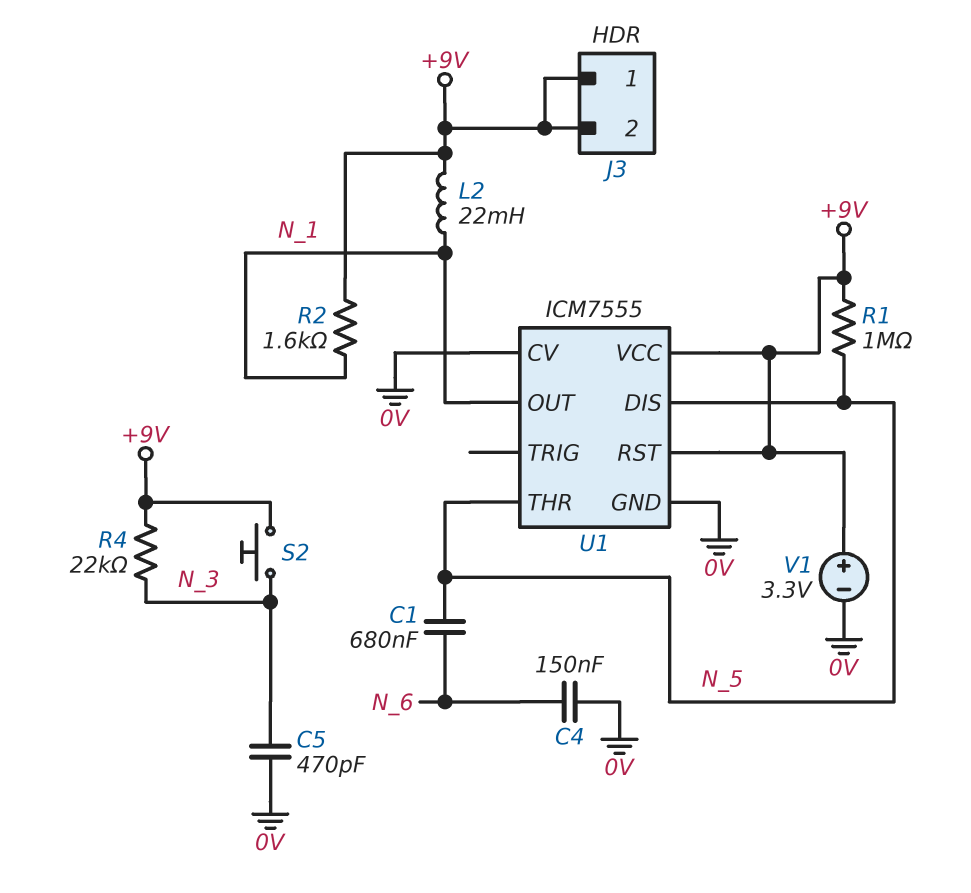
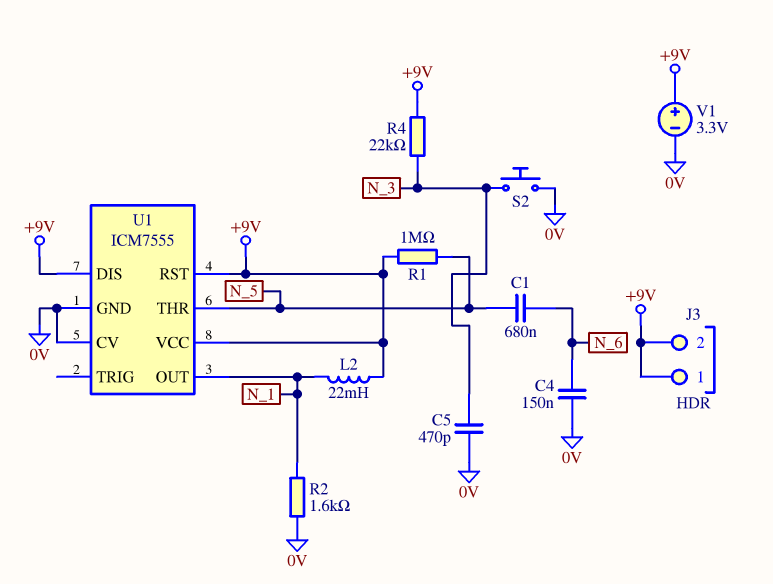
R2: 1.6k (+9V, N_1) -> 1.6k (0V, N_1)
S2: button (+9V, N_3) -> button (0V, N_3)
U1 pin DIS: N_5 -> +9V

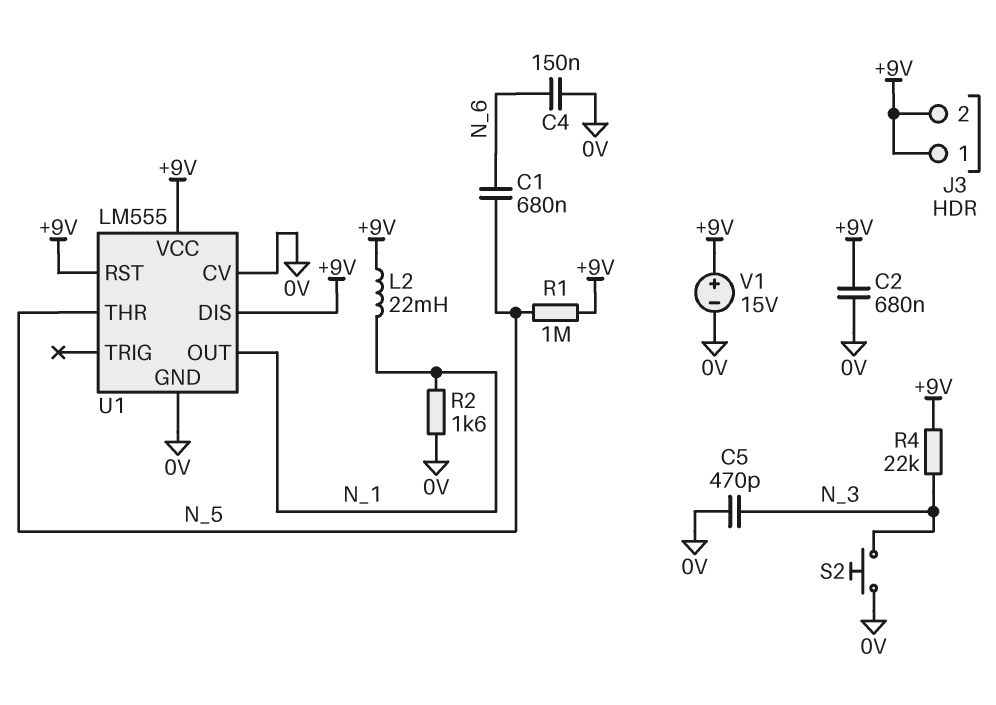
C2: none -> 680nF (+9V, 0V)
U1: ICM7555 -> LM555
V1: 3.3V (plus +9V, minus 0V) -> 15V (plus +9V, minus 0V)

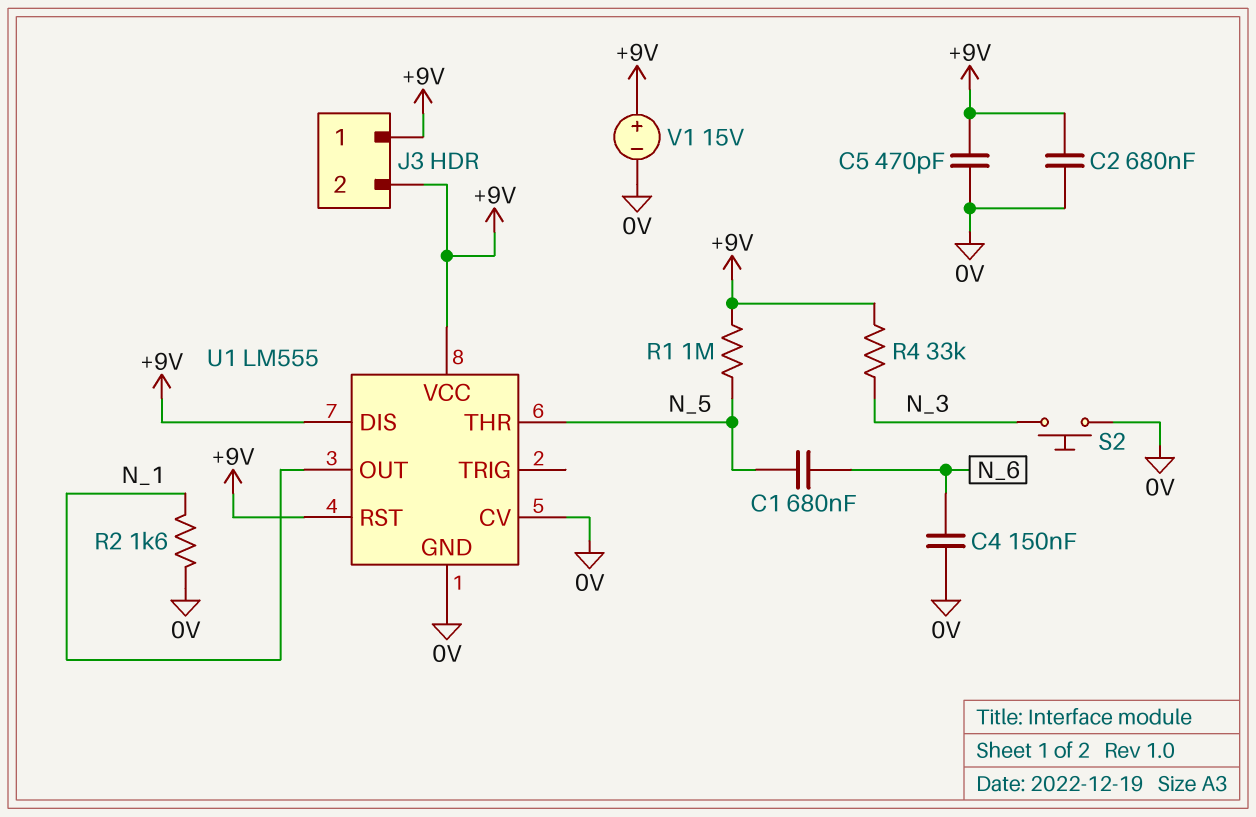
C5: 470pF (0V, N_3) -> 470pF (+9V, 0V)
L2: 22mH (+9V, N_1) -> none
R4: 22k (+9V, N_3) -> 33k (+9V, N_3)

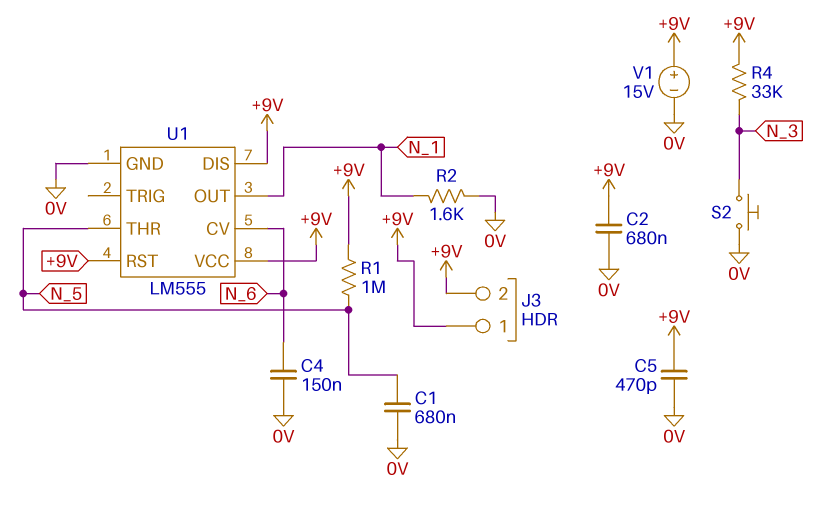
C1: 680nF (N_5, N_6) -> 680nF (0V, N_5)
U1 pin CV: 0V -> N_6

